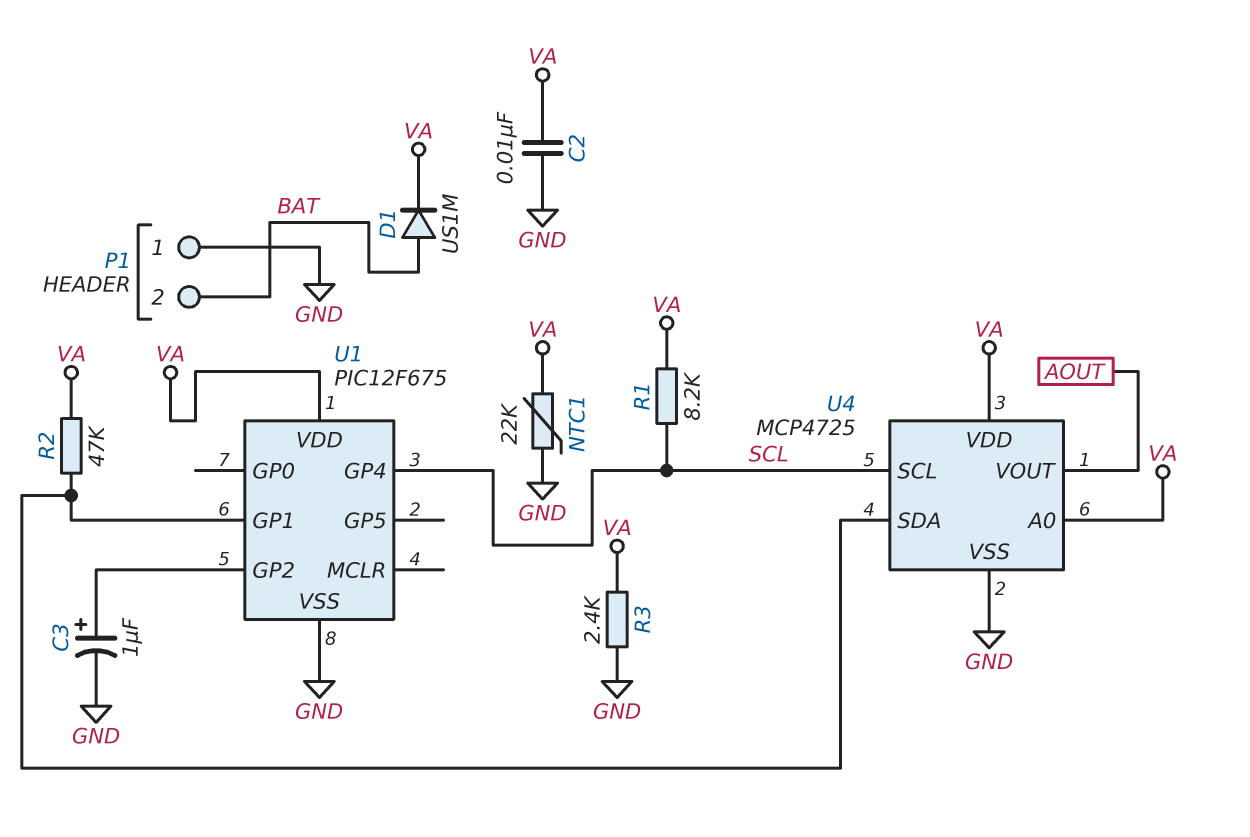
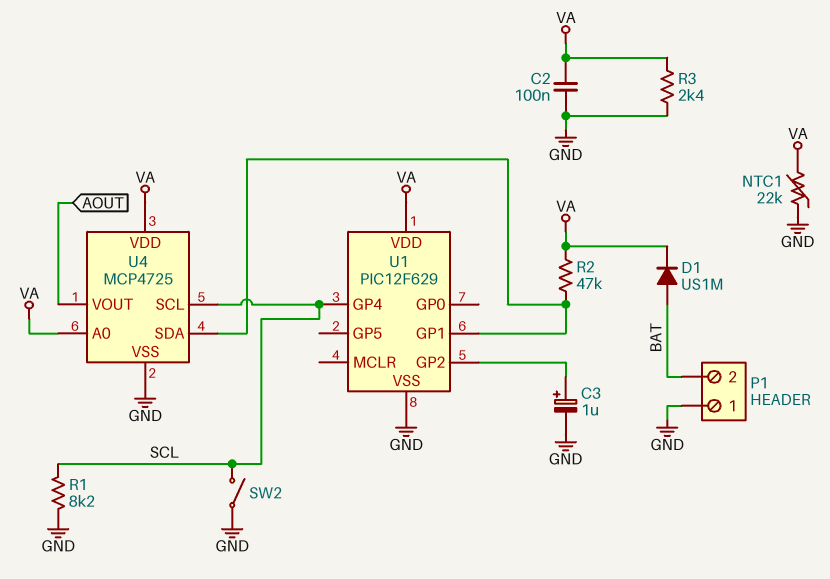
C2: 10nF (GND, VA) -> 100nF (GND, VA)
R1: 8.2k (SCL, VA) -> 8.2k (GND, SCL)
SW2: none -> switch (GND, SCL)
U1: PIC12F675 -> PIC12F629

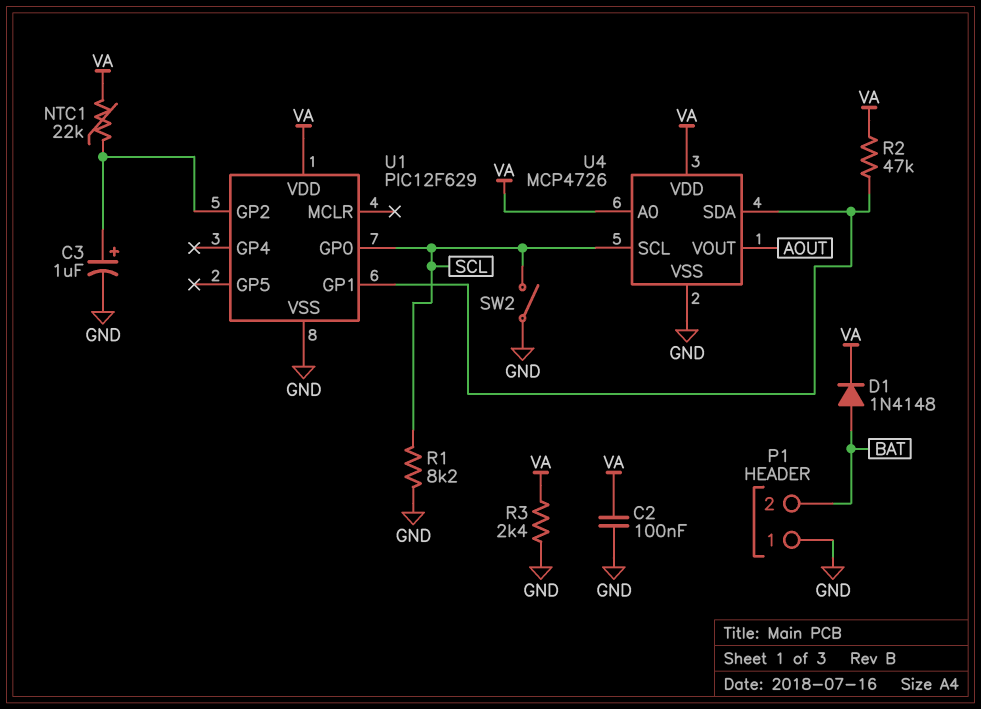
D1: diode US1M (A BAT, K VA) -> diode 1N4148 (A BAT, K VA)
NTC1: 22k (GND, VA) -> 22k (U1/GP2, VA)
U1 pin GP0: none -> SCL
U1 pin GP4: SCL -> none
U4: MCP4725 -> MCP4726

